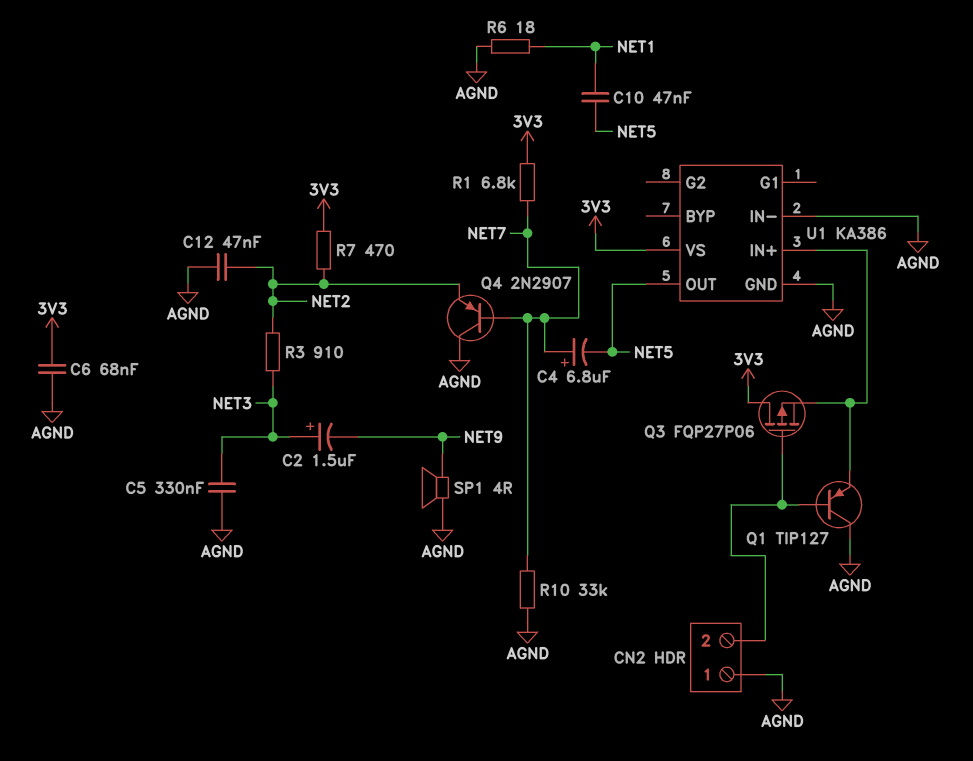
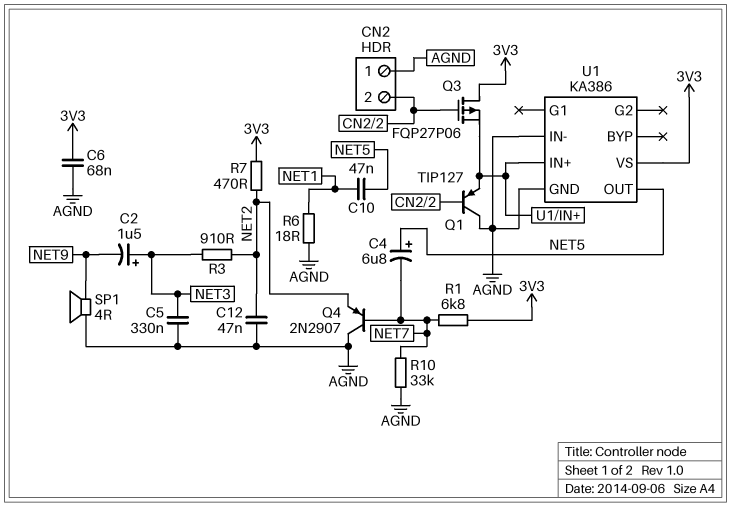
C4: 6.8uF (plus NET7, minus NET5) -> 6.8uF (plus NET5, minus NET7)

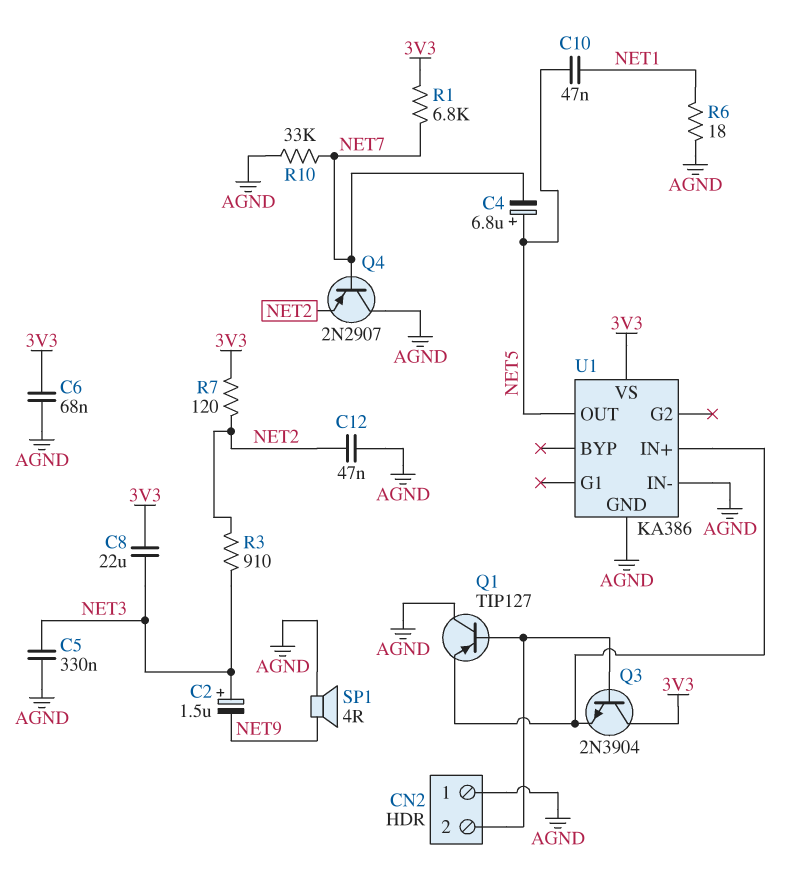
C8: none -> 22uF (3V3, NET3)
Q3: PMOS FQP27P06 (G CN2/2, D 3V3, S U1/IN+) -> NPN 2N3904 (B CN2/2, C 3V3, E U1/IN+)
R7: 470 (3V3, NET2) -> 120 (3V3, NET2)

